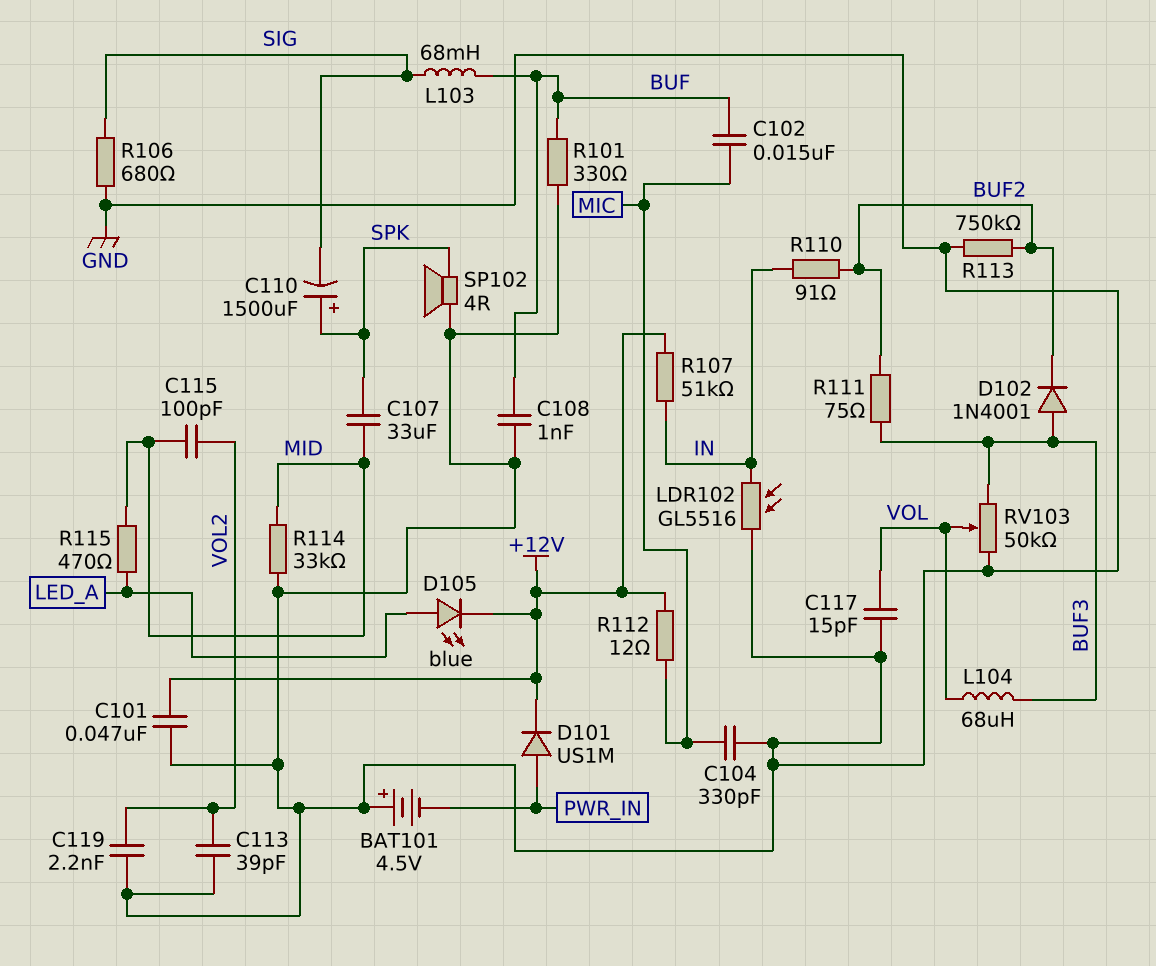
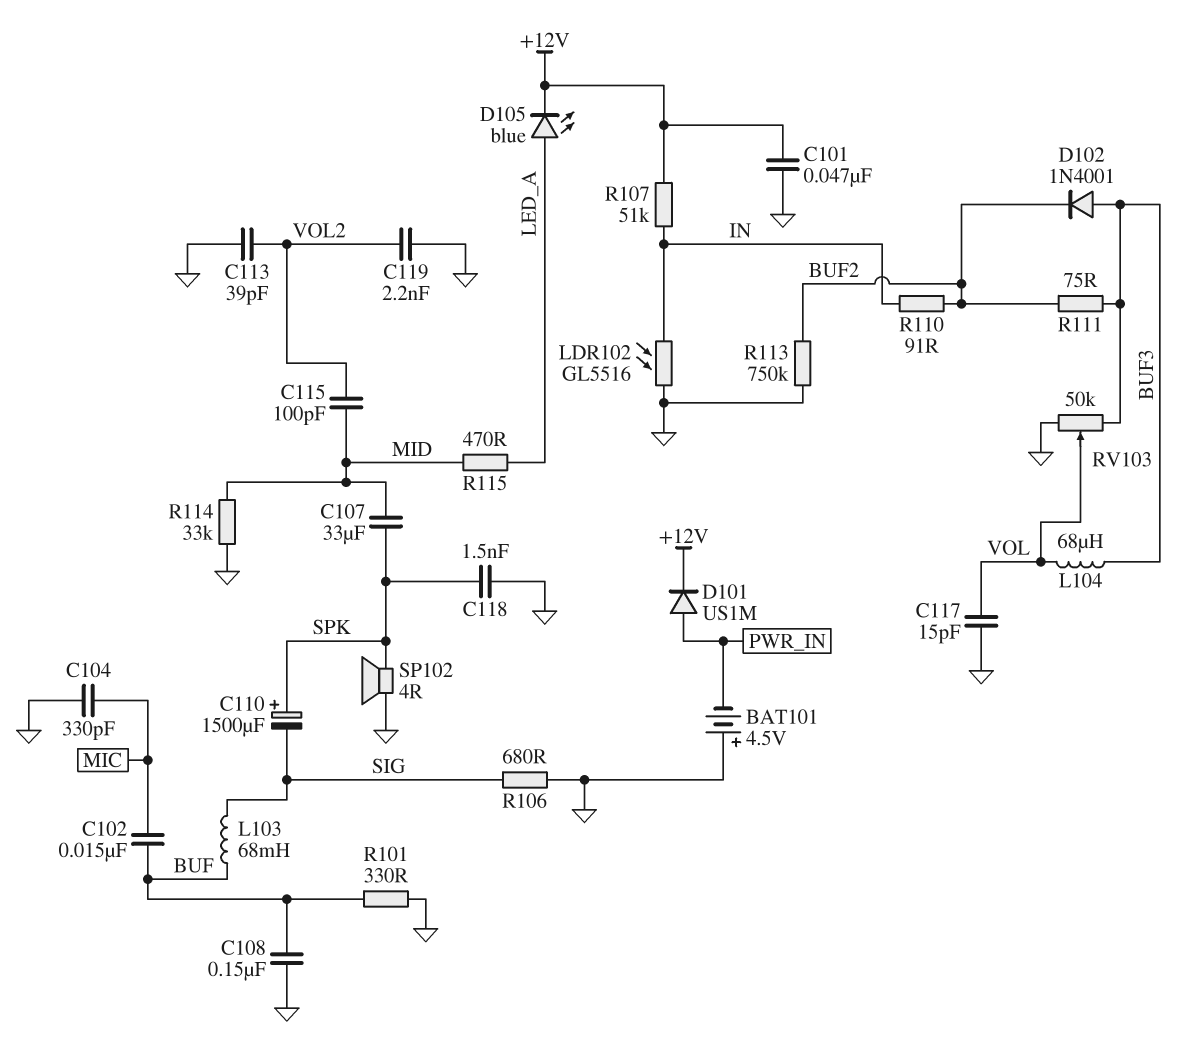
C108: 1nF (BUF, GND) -> 150nF (BUF, GND)
C118: none -> 1.5nF (GND, SPK)
R112: 12 (+12V, MIC) -> none

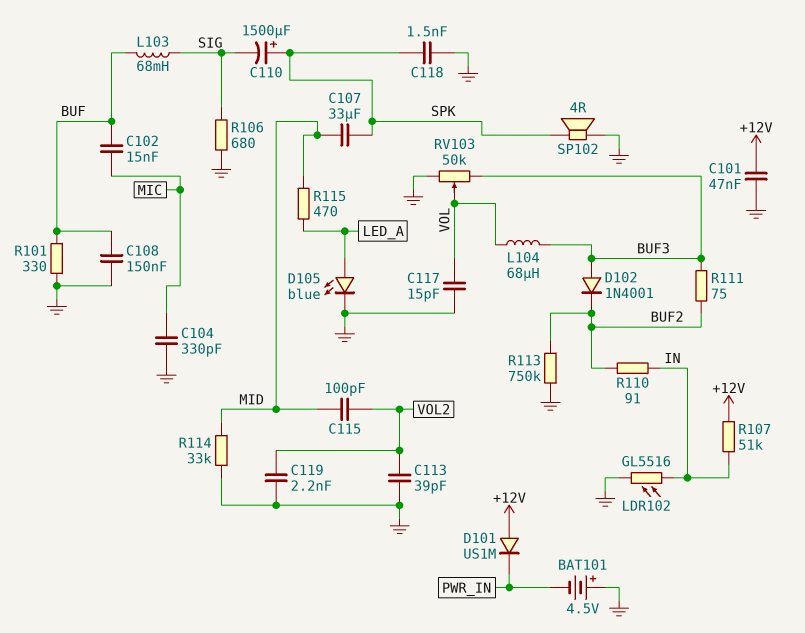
D101: diode US1M (A PWR_IN, K +12V) -> diode US1M (A +12V, K PWR_IN)
D105: LED blue (A LED_A, K +12V) -> LED blue (A LED_A, K GND)

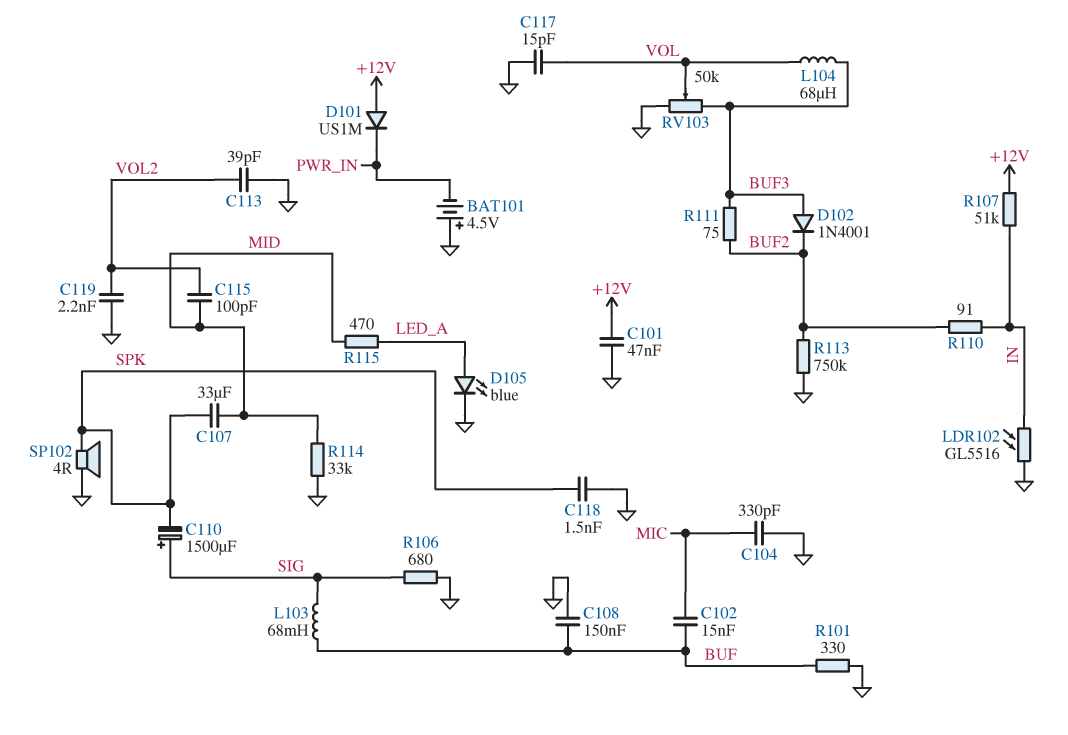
C110: 1500uF (plus SPK, minus SIG) -> 1500uF (plus SIG, minus SPK)

